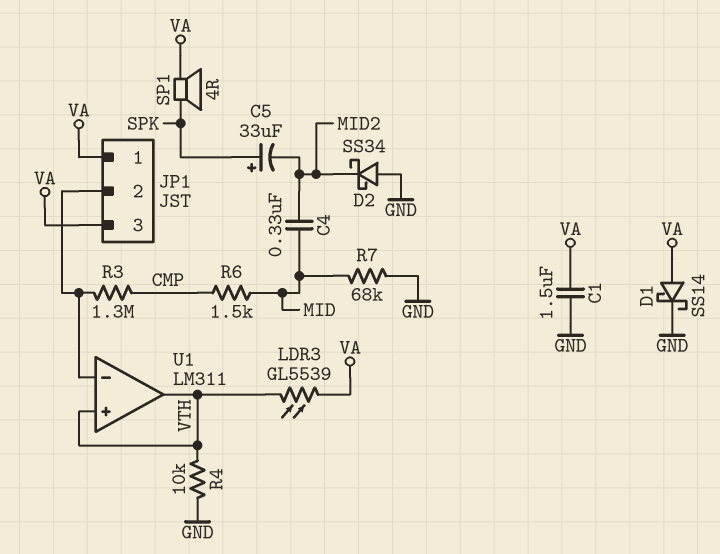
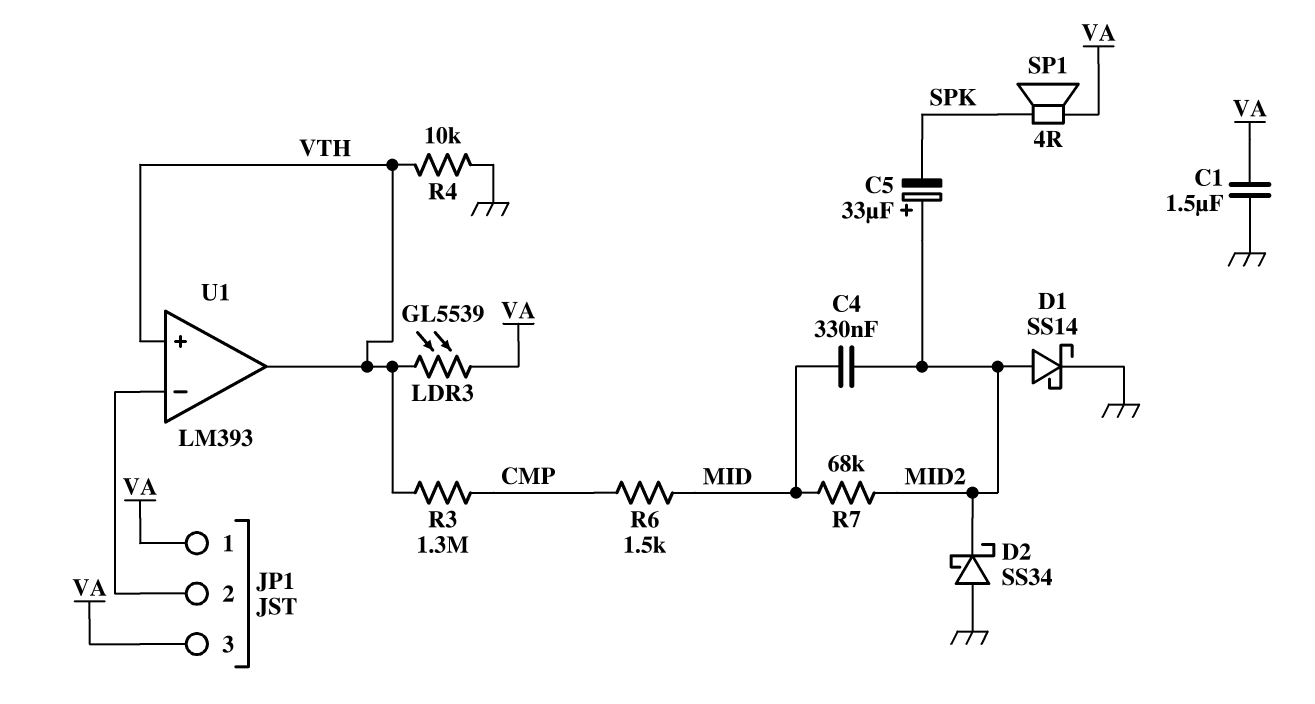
C5: 33uF (plus SPK, minus MID2) -> 33uF (plus MID2, minus SPK)
D1: schottky SS14 (A VA, K GND) -> schottky SS14 (A MID2, K GND)
R3: 1.3M (CMP, JP1/2) -> 1.3M (CMP, VTH)
R7: 68k (GND, MID) -> 68k (MID, MID2)
U1: LM311 -> LM393

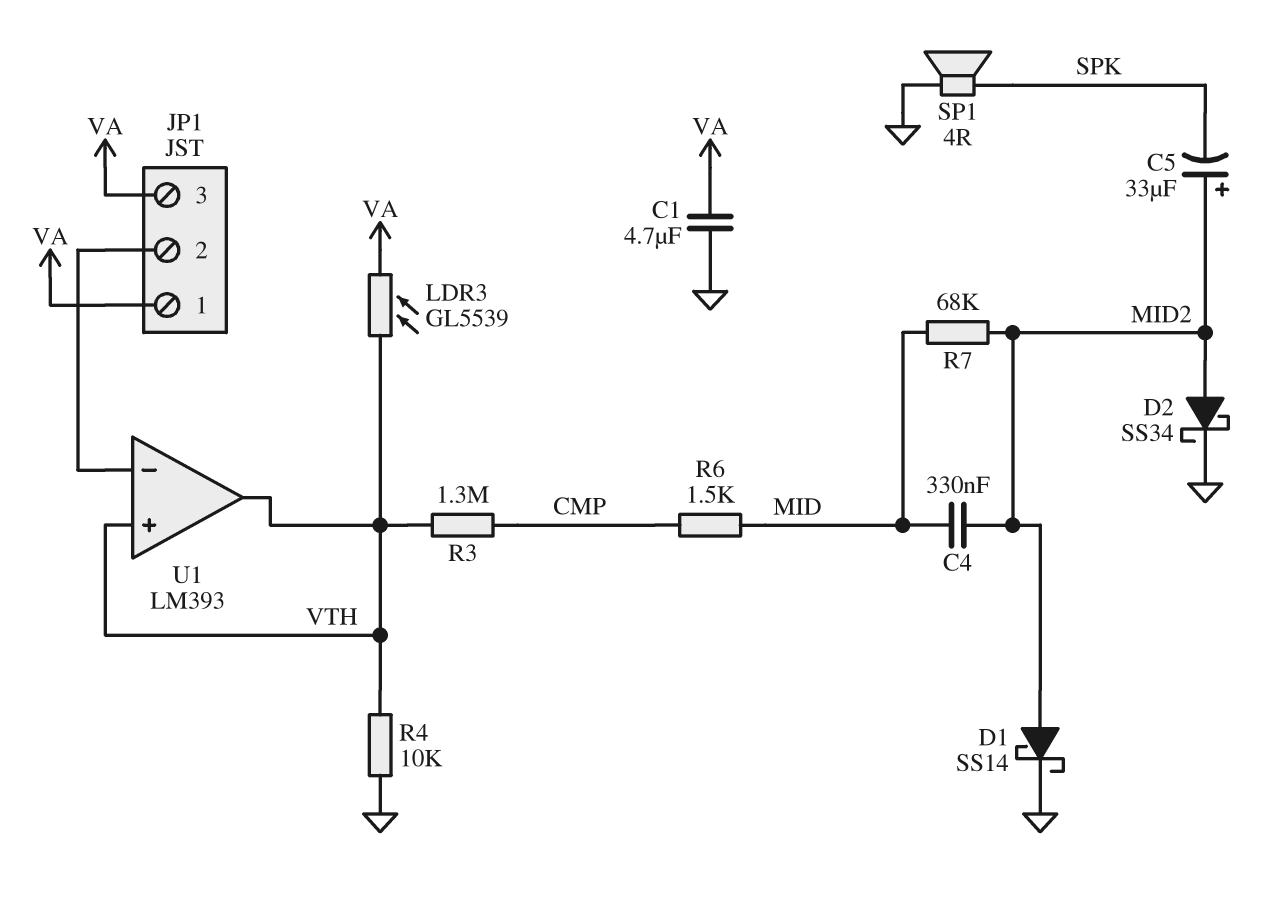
C1: 1.5uF (GND, VA) -> 4.7uF (GND, VA)
D2: schottky SS34 (A GND, K MID2) -> schottky SS34 (A MID2, K GND)
SP1: speaker 4R (SPK, VA) -> speaker 4R (GND, SPK)

